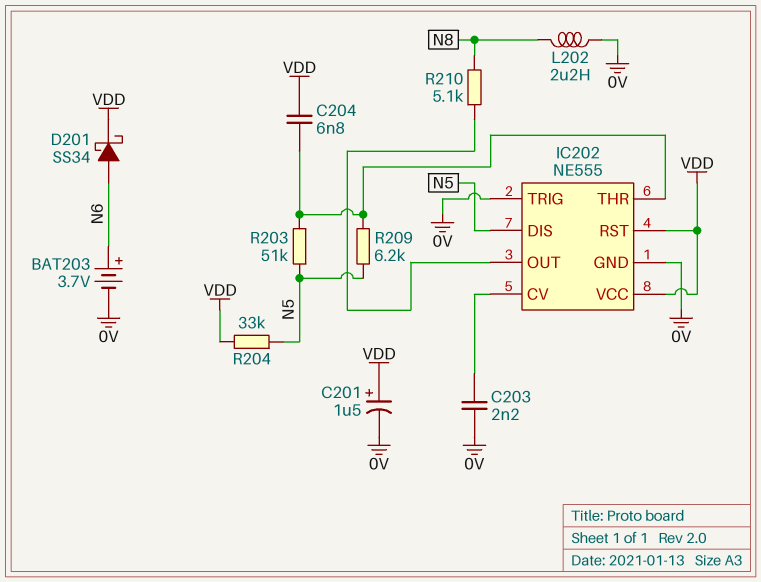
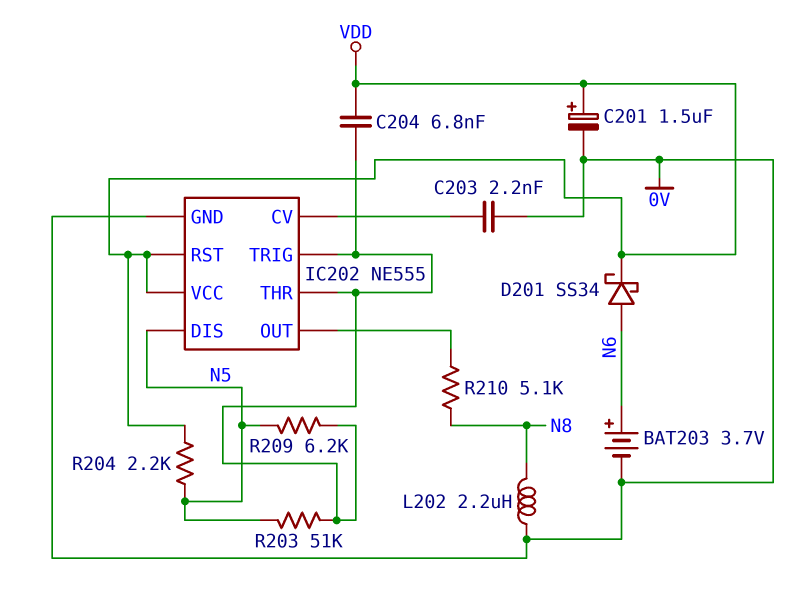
IC202 pin TRIG: 0V -> IC202/THR
R204: 33k (N5, VDD) -> 2.2k (N5, VDD)

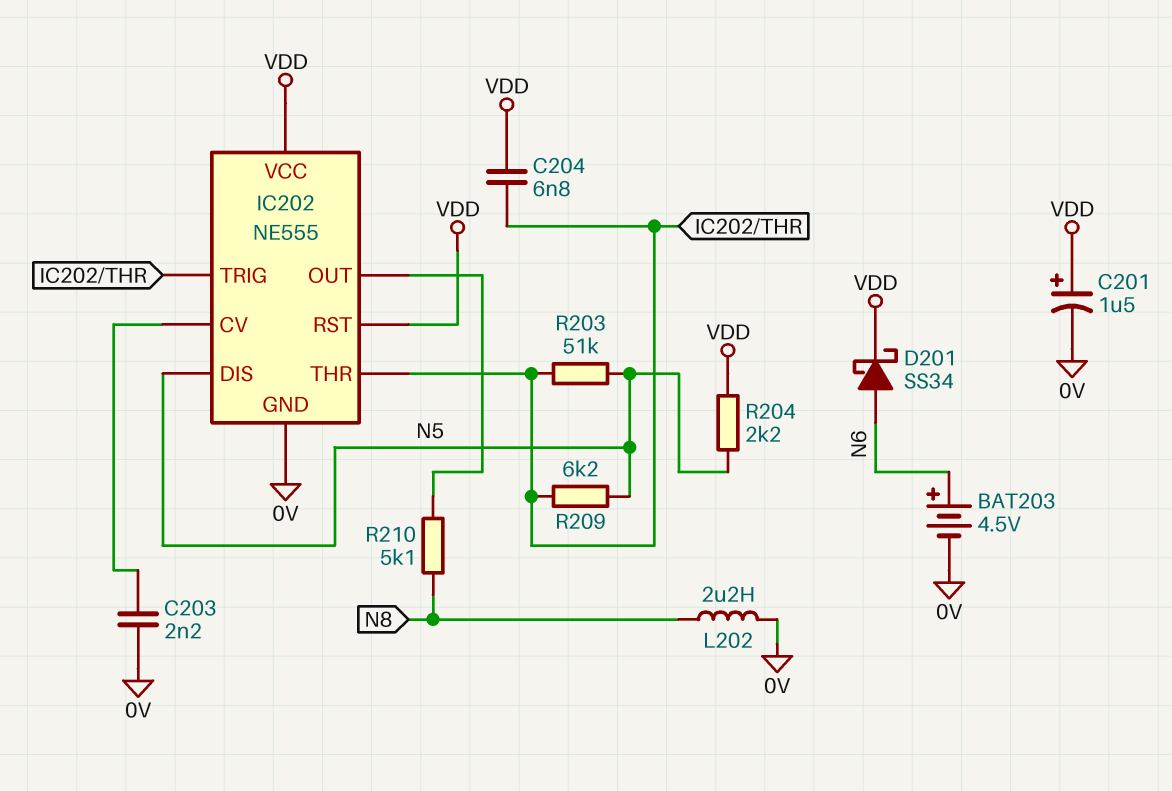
BAT203: 3.7V (plus N6, minus 0V) -> 4.5V (plus N6, minus 0V)

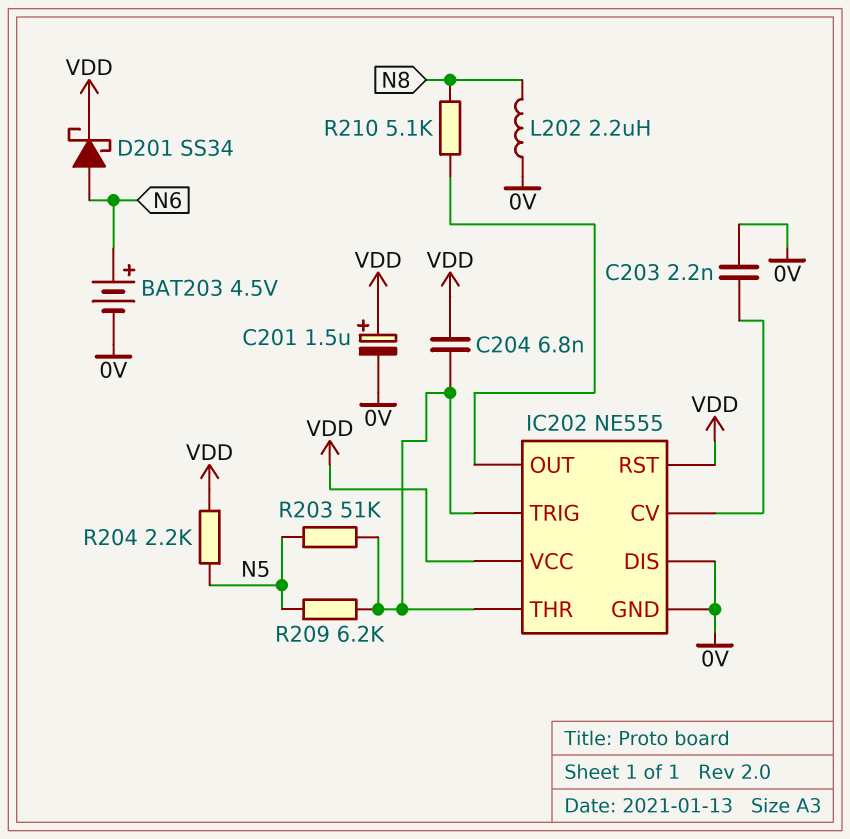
IC202 pin DIS: N5 -> 0V

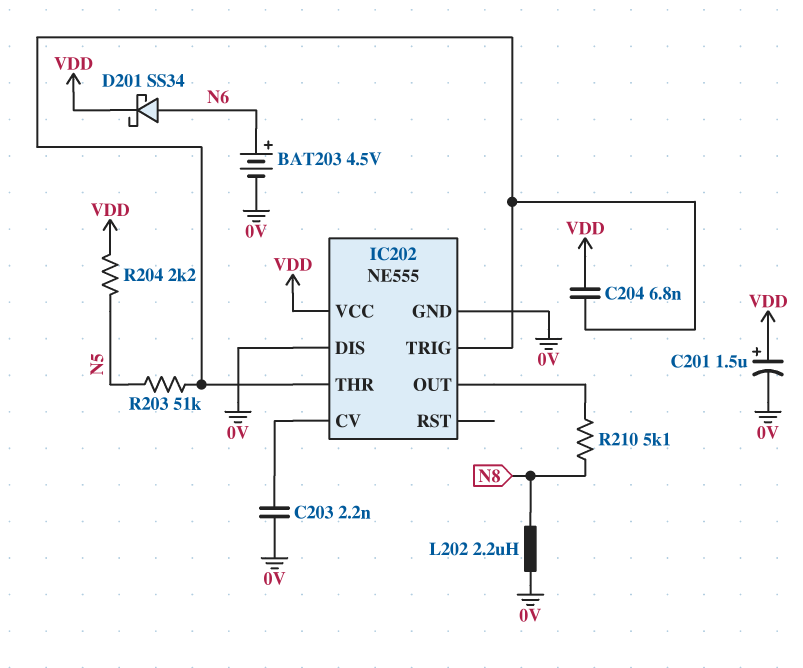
IC202 pin RST: VDD -> none
R209: 6.2k (IC202/THR, N5) -> none

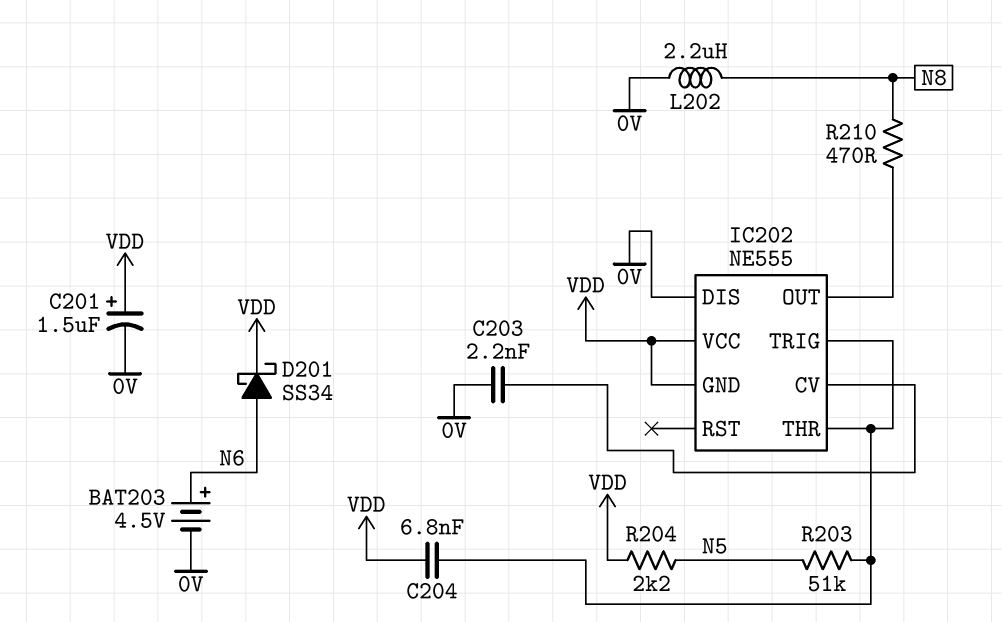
IC202 pin GND: 0V -> VDD
R210: 5.1k (IC202/OUT, N8) -> 470 (IC202/OUT, N8)

